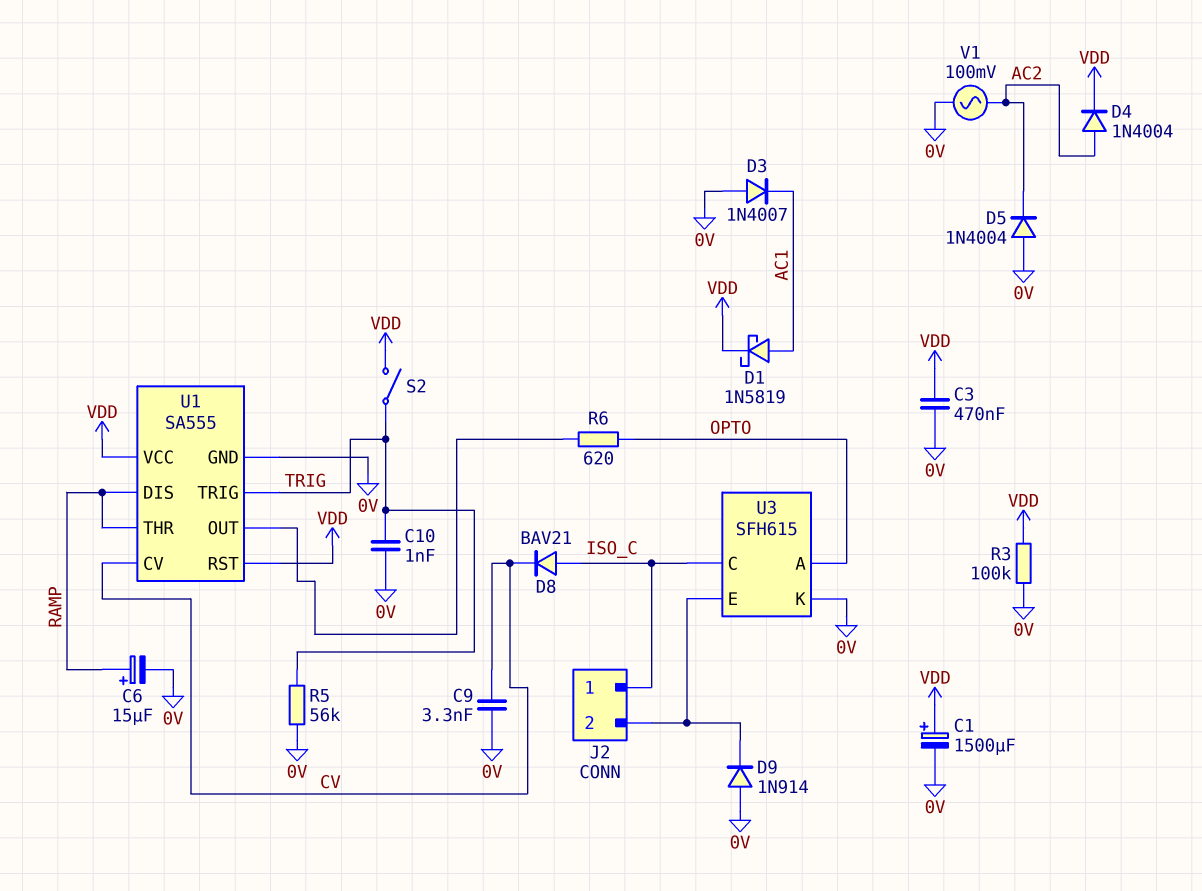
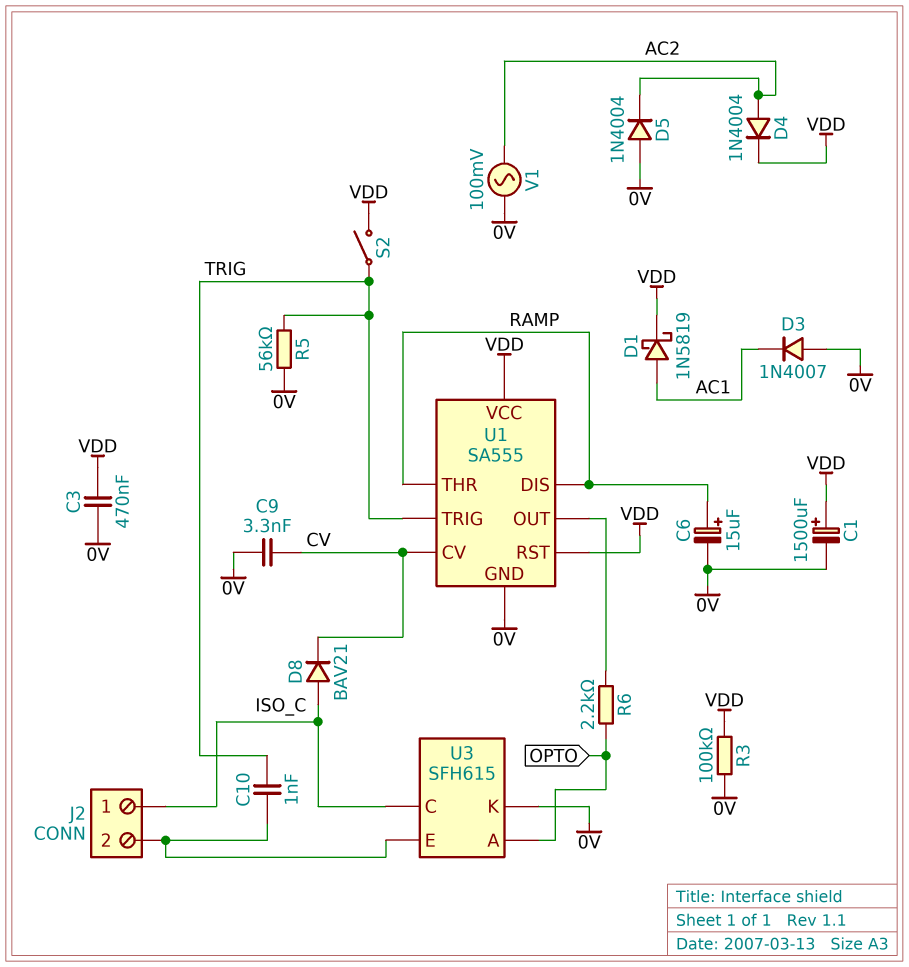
C10: 1nF (0V, TRIG) -> 1nF (J2/2, TRIG)
D9: diode 1N914 (A 0V, K J2/2) -> none
R6: 620 (OPTO, U1/OUT) -> 2.2k (OPTO, U1/OUT)

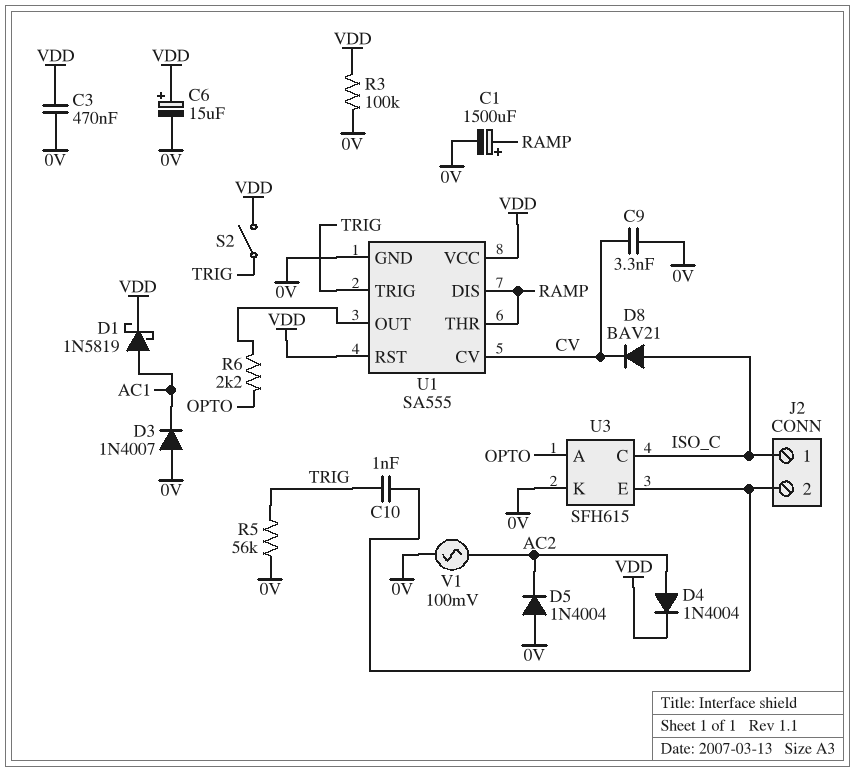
C1: 1500uF (plus VDD, minus 0V) -> 1500uF (plus RAMP, minus 0V)
C6: 15uF (plus RAMP, minus 0V) -> 15uF (plus VDD, minus 0V)

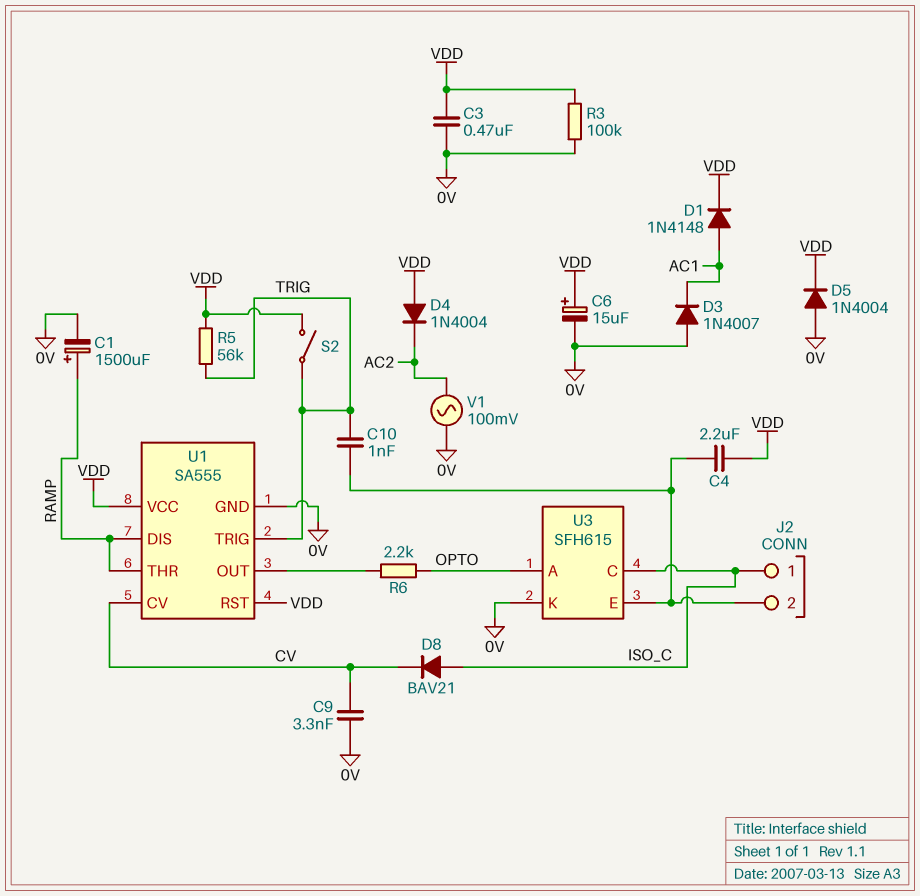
C4: none -> 2.2uF (J2/2, VDD)
D1: schottky 1N5819 (A AC1, K VDD) -> diode 1N4148 (A AC1, K VDD)
D4: diode 1N4004 (A AC2, K VDD) -> diode 1N4004 (A VDD, K AC2)
D5: diode 1N4004 (A 0V, K AC2) -> diode 1N4004 (A 0V, K VDD)
R5: 56k (0V, TRIG) -> 56k (TRIG, VDD)

